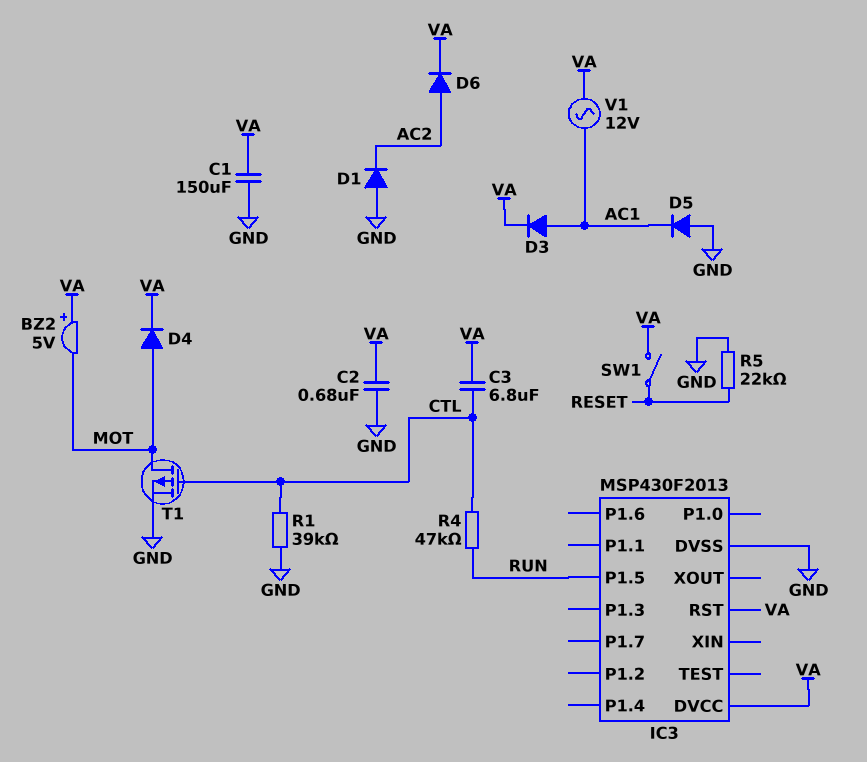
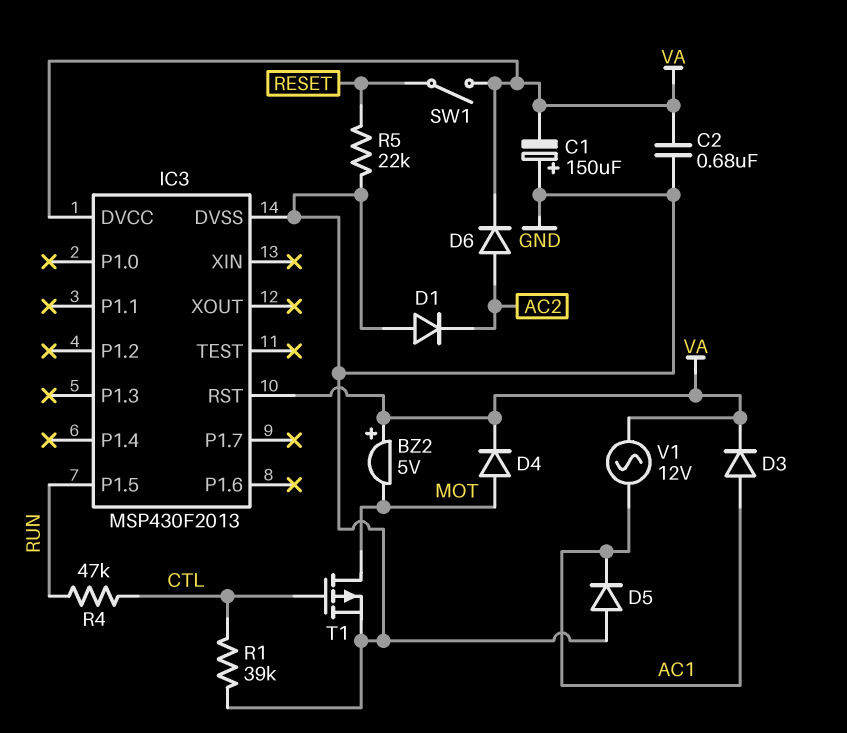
C1: 150uF (GND, VA) -> 150uF (plus GND, minus VA)
C3: 6.8uF (CTL, VA) -> none

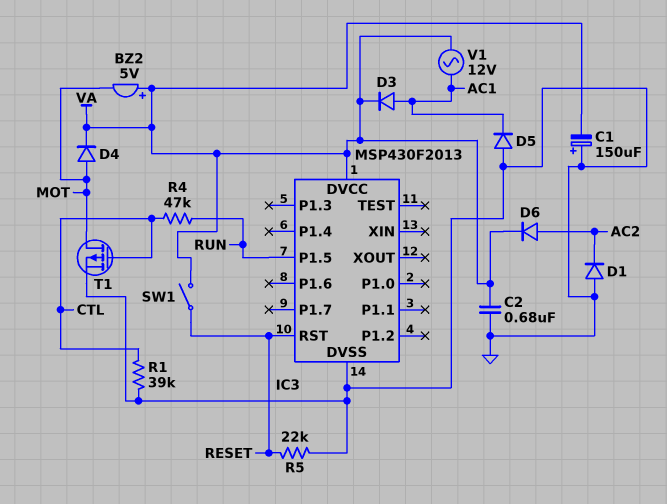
IC3 pin RST: VA -> RESET

